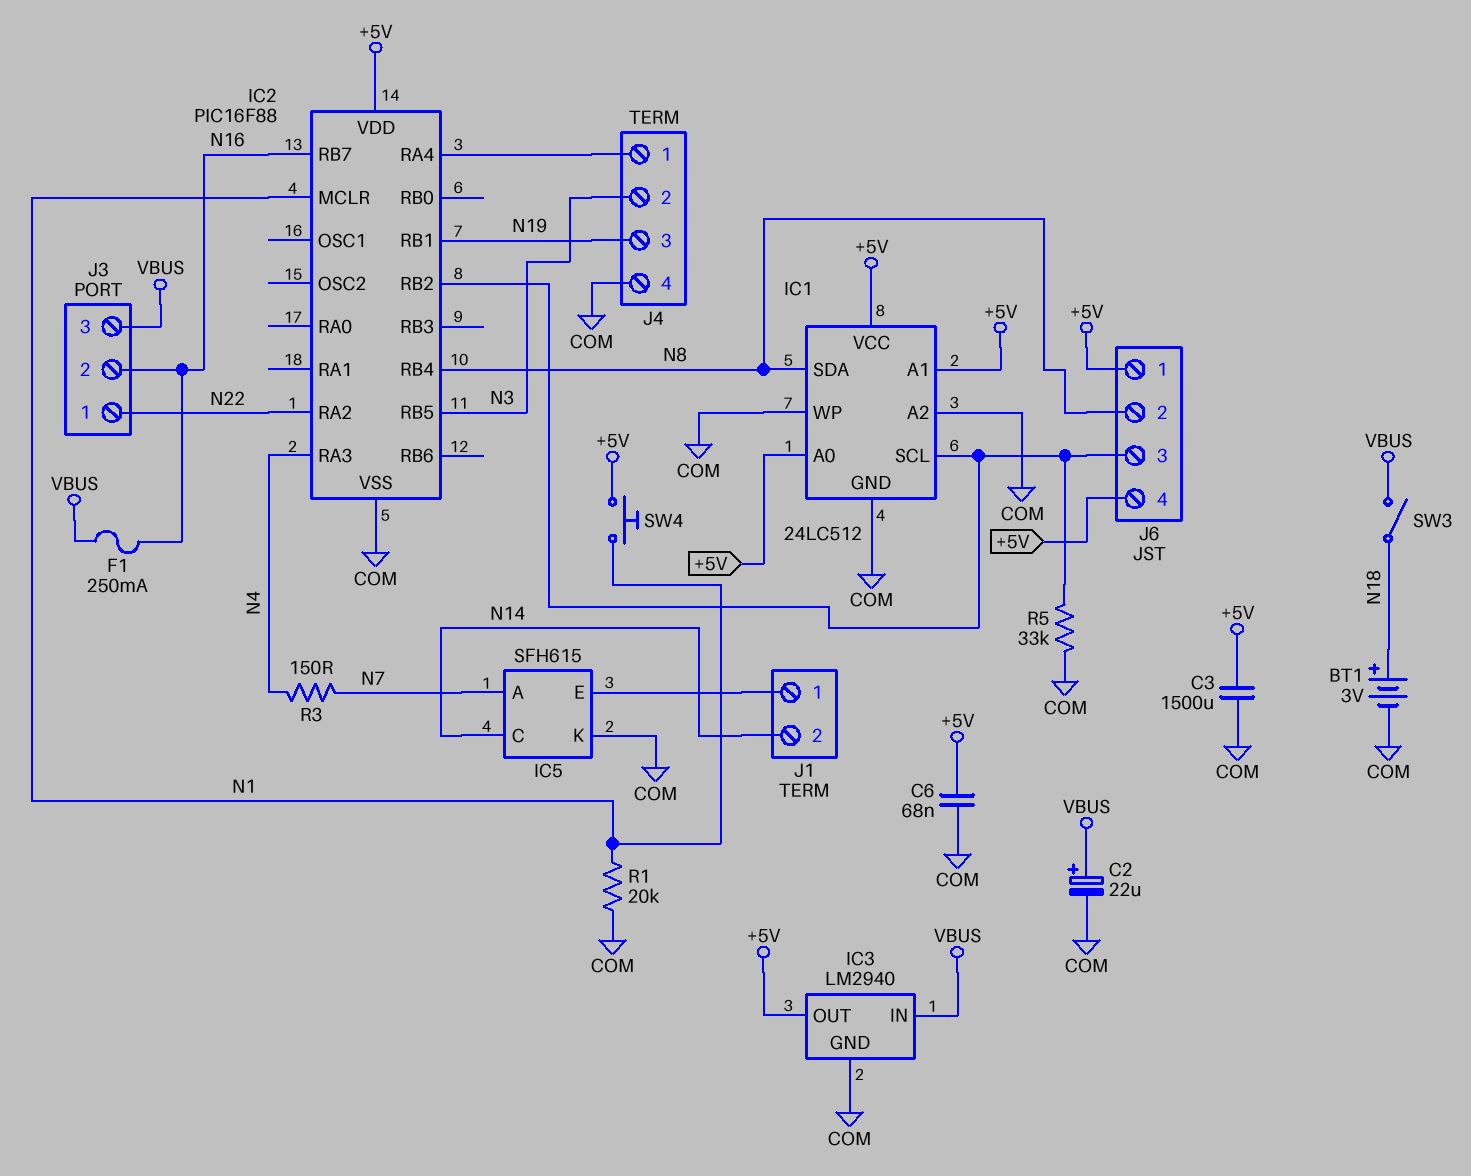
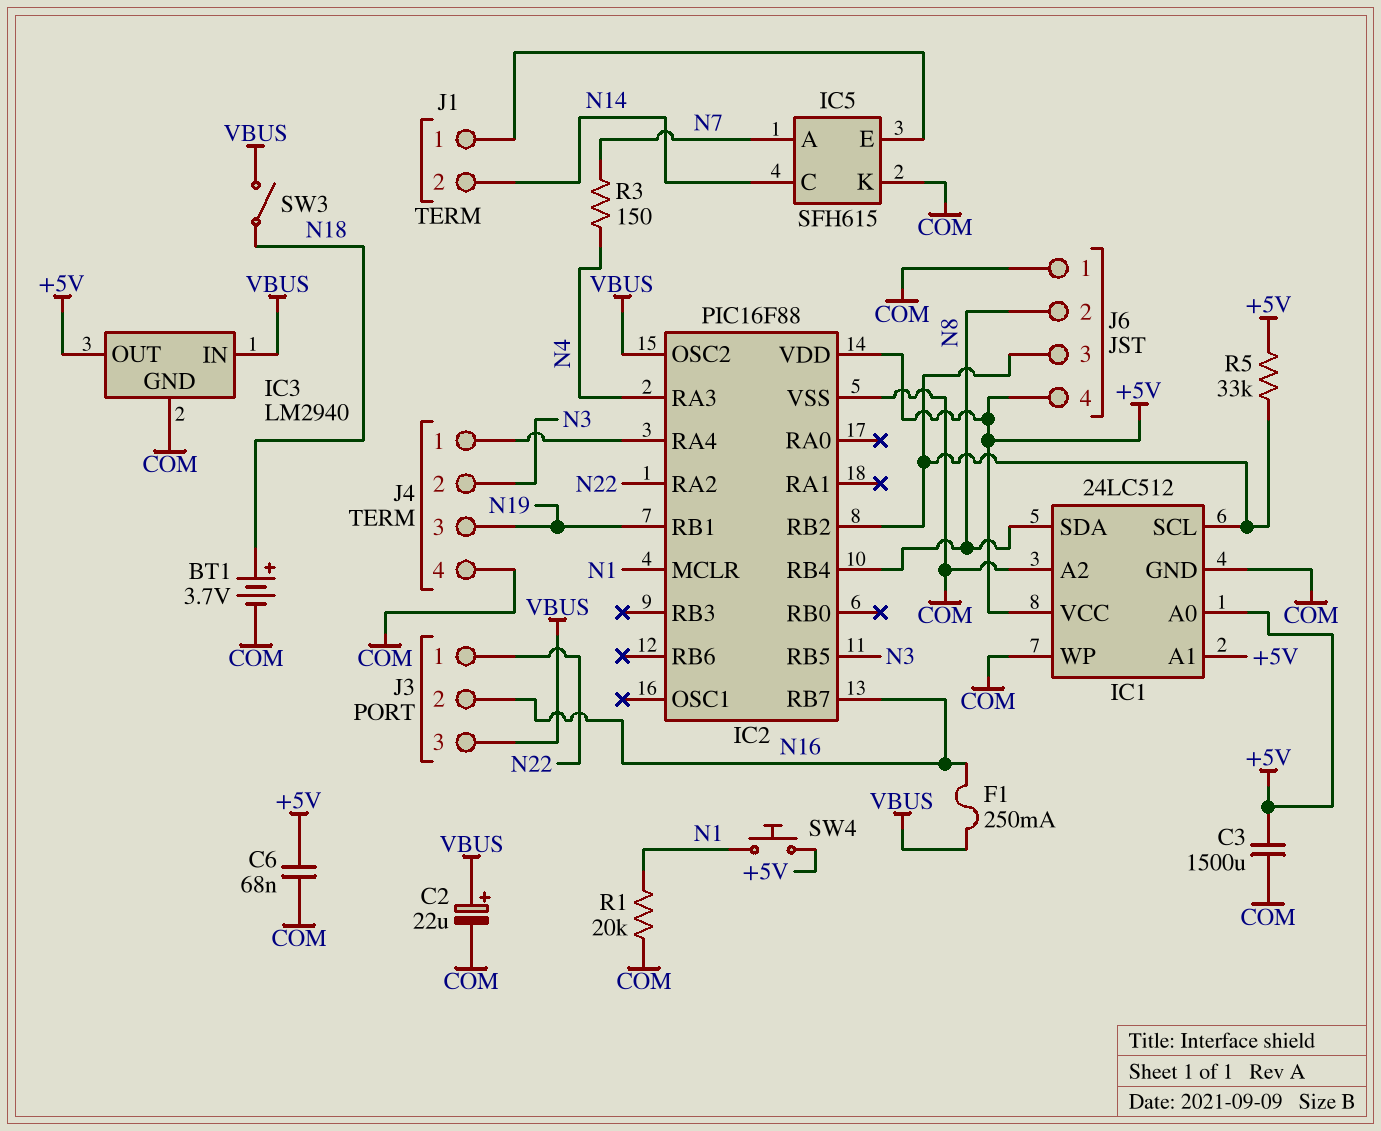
BT1: 3V (plus N18, minus COM) -> 3.7V (plus N18, minus COM)
IC2 pin OSC2: none -> VBUS
J6 pin 1: +5V -> COM
R5: 33k (COM, IC1/SCL) -> 33k (+5V, IC1/SCL)

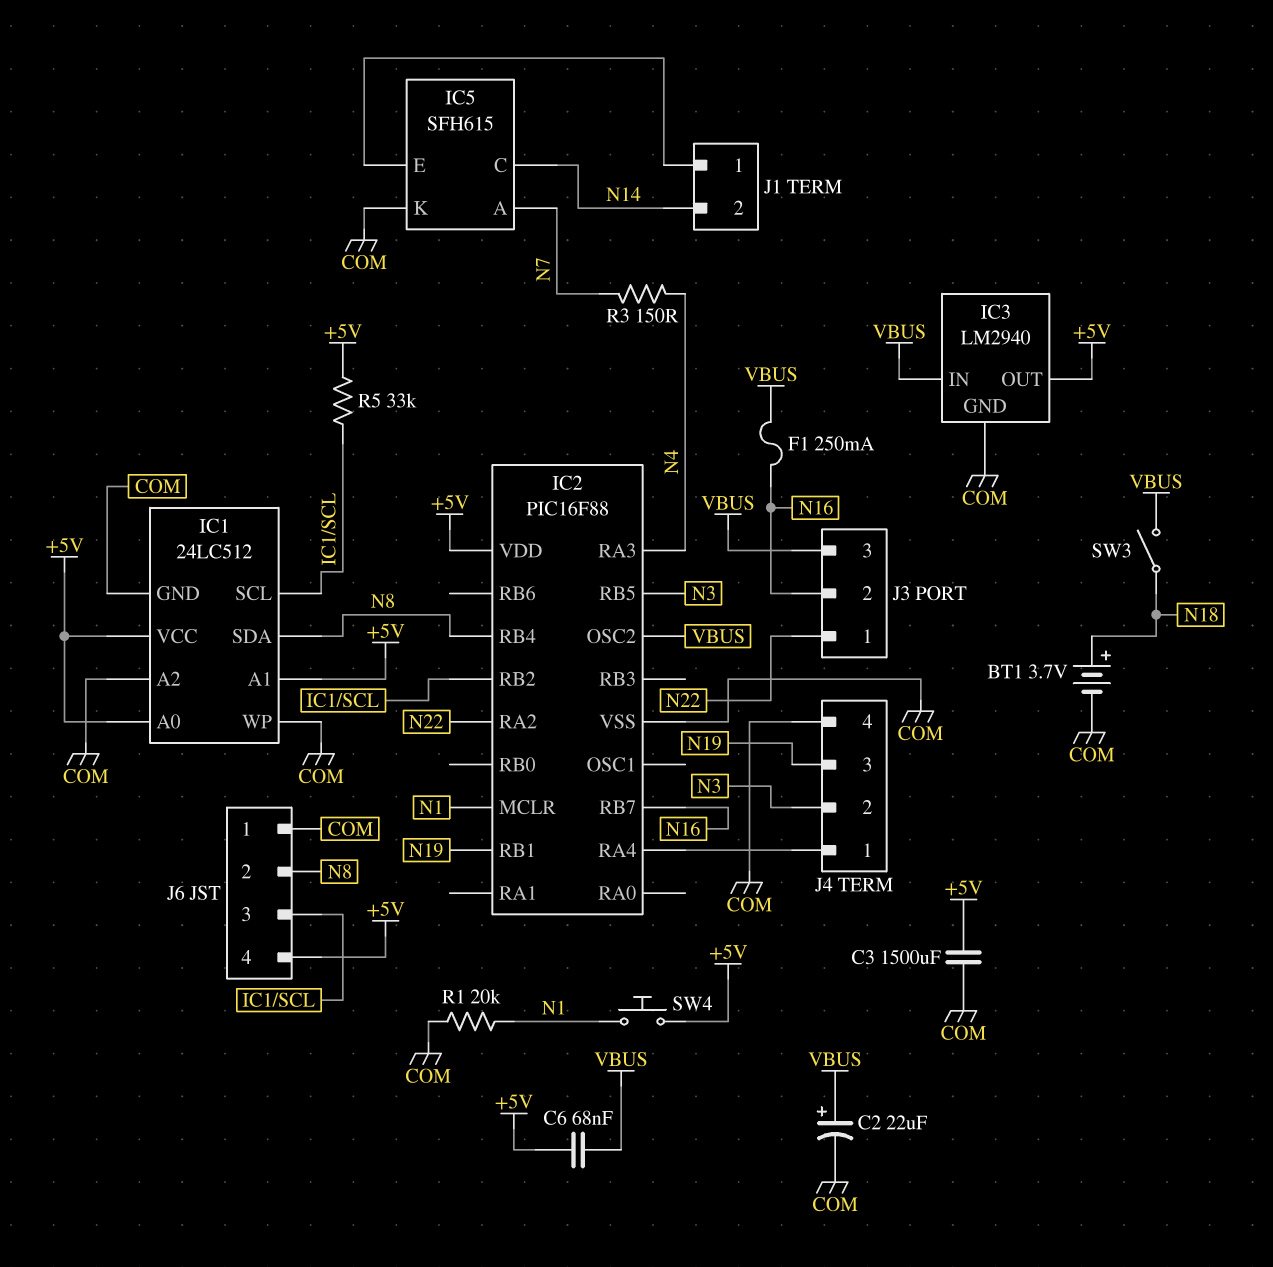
C6: 68nF (+5V, COM) -> 68nF (+5V, VBUS)

